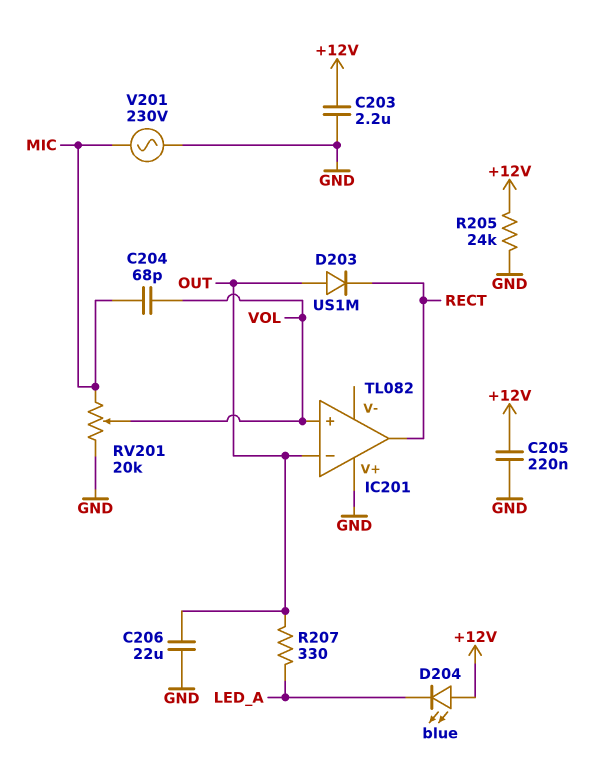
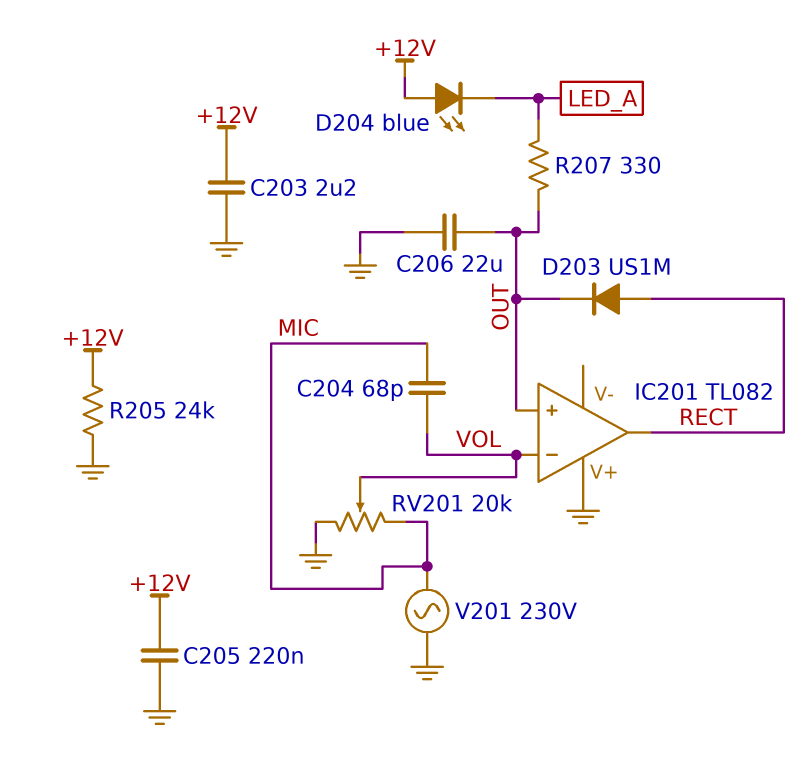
D203: diode US1M (A OUT, K RECT) -> diode US1M (A RECT, K OUT)
IC201 pin in+: VOL -> OUT
IC201 pin in-: OUT -> VOL

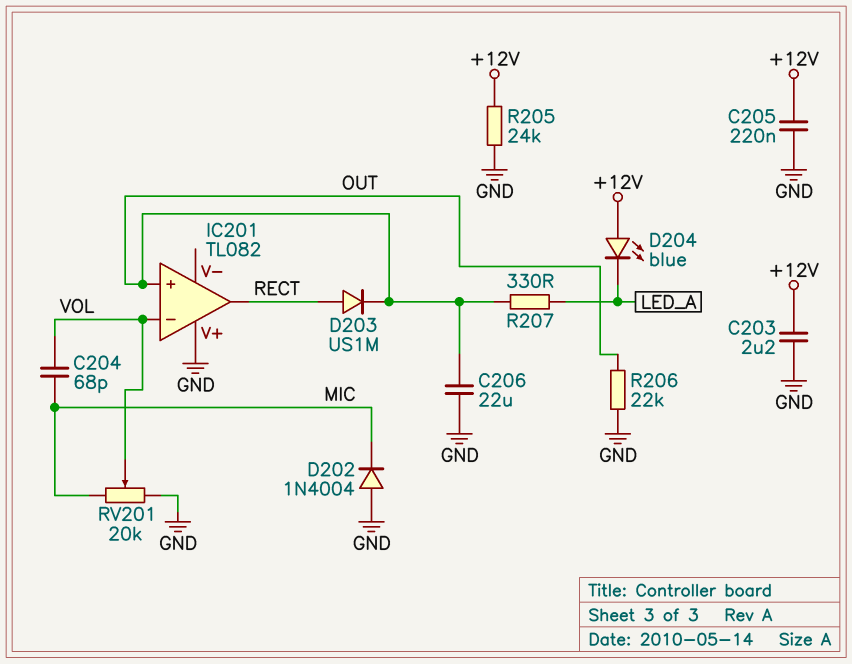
D202: none -> diode 1N4004 (A GND, K MIC)
R206: none -> 22k (GND, OUT)
V201: AC 230V (GND, MIC) -> none

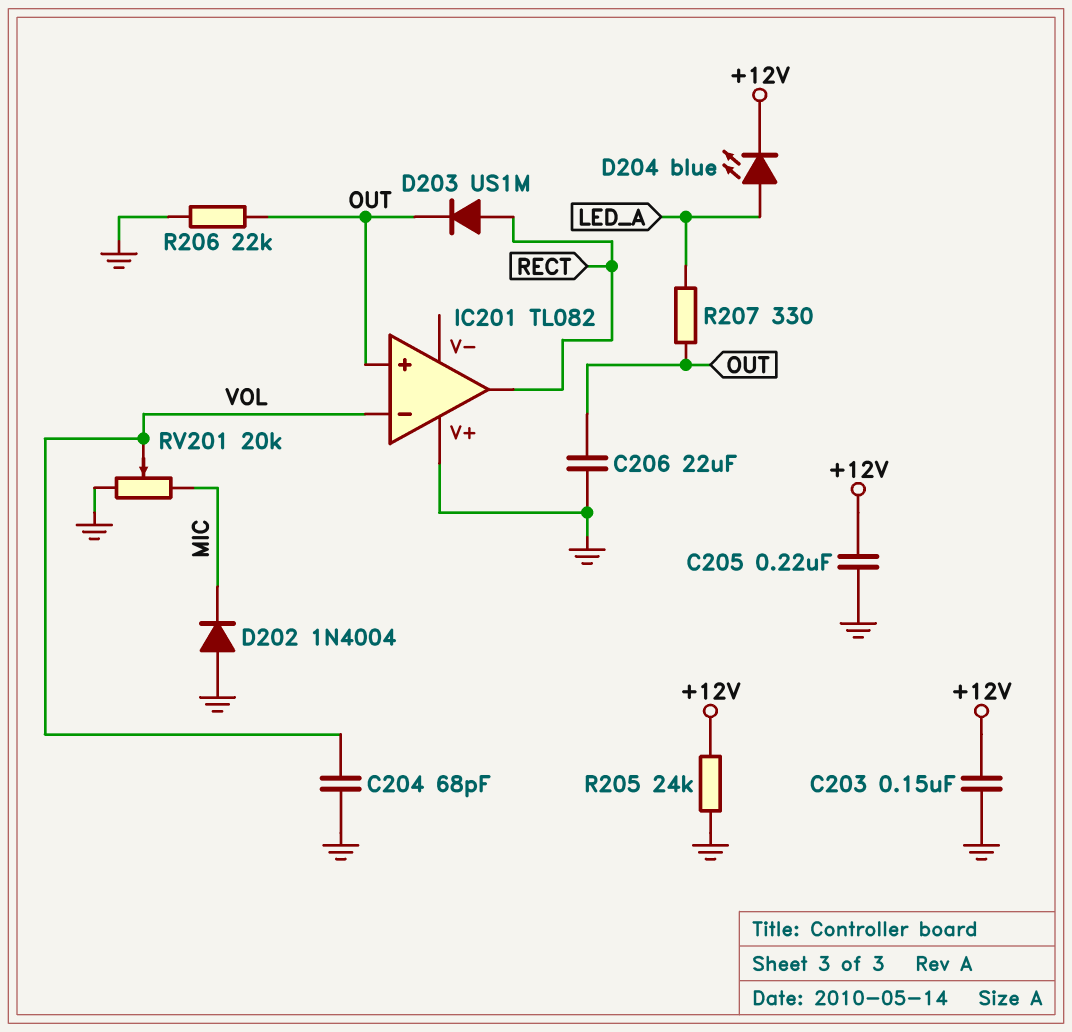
C203: 2.2uF (+12V, GND) -> 150nF (+12V, GND)
C204: 68pF (MIC, VOL) -> 68pF (GND, VOL)
D204: LED blue (A +12V, K LED_A) -> LED blue (A LED_A, K +12V)

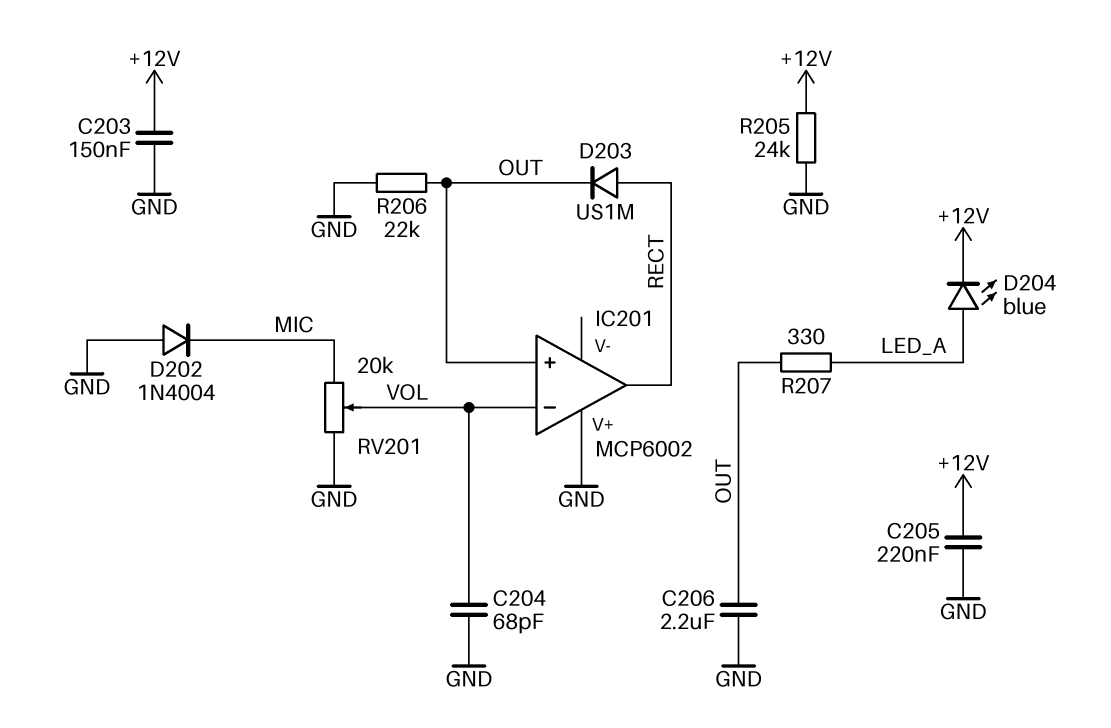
C206: 22uF (GND, OUT) -> 2.2uF (GND, OUT)
IC201: TL082 -> MCP6002

